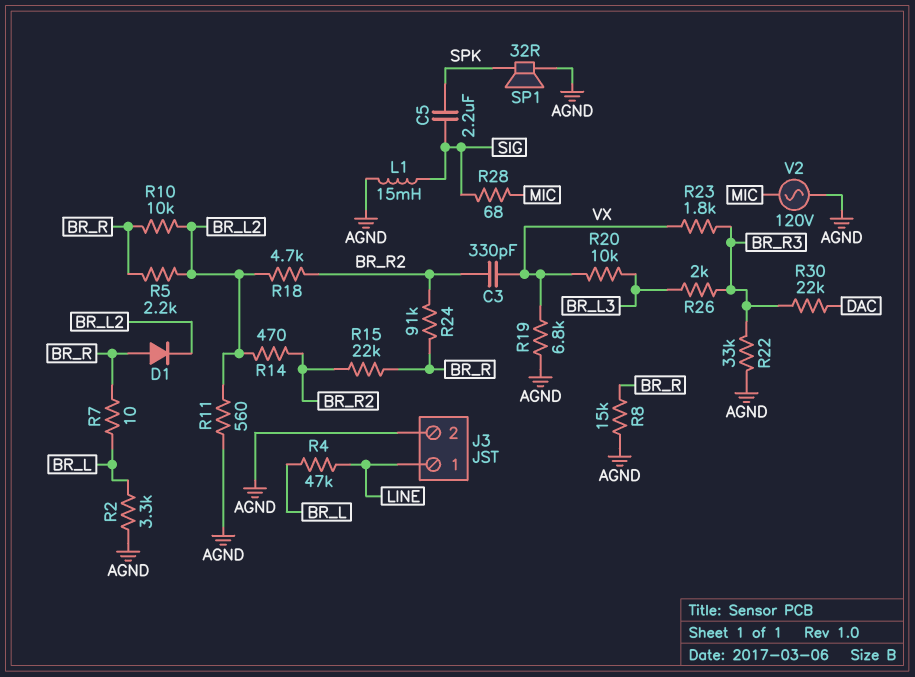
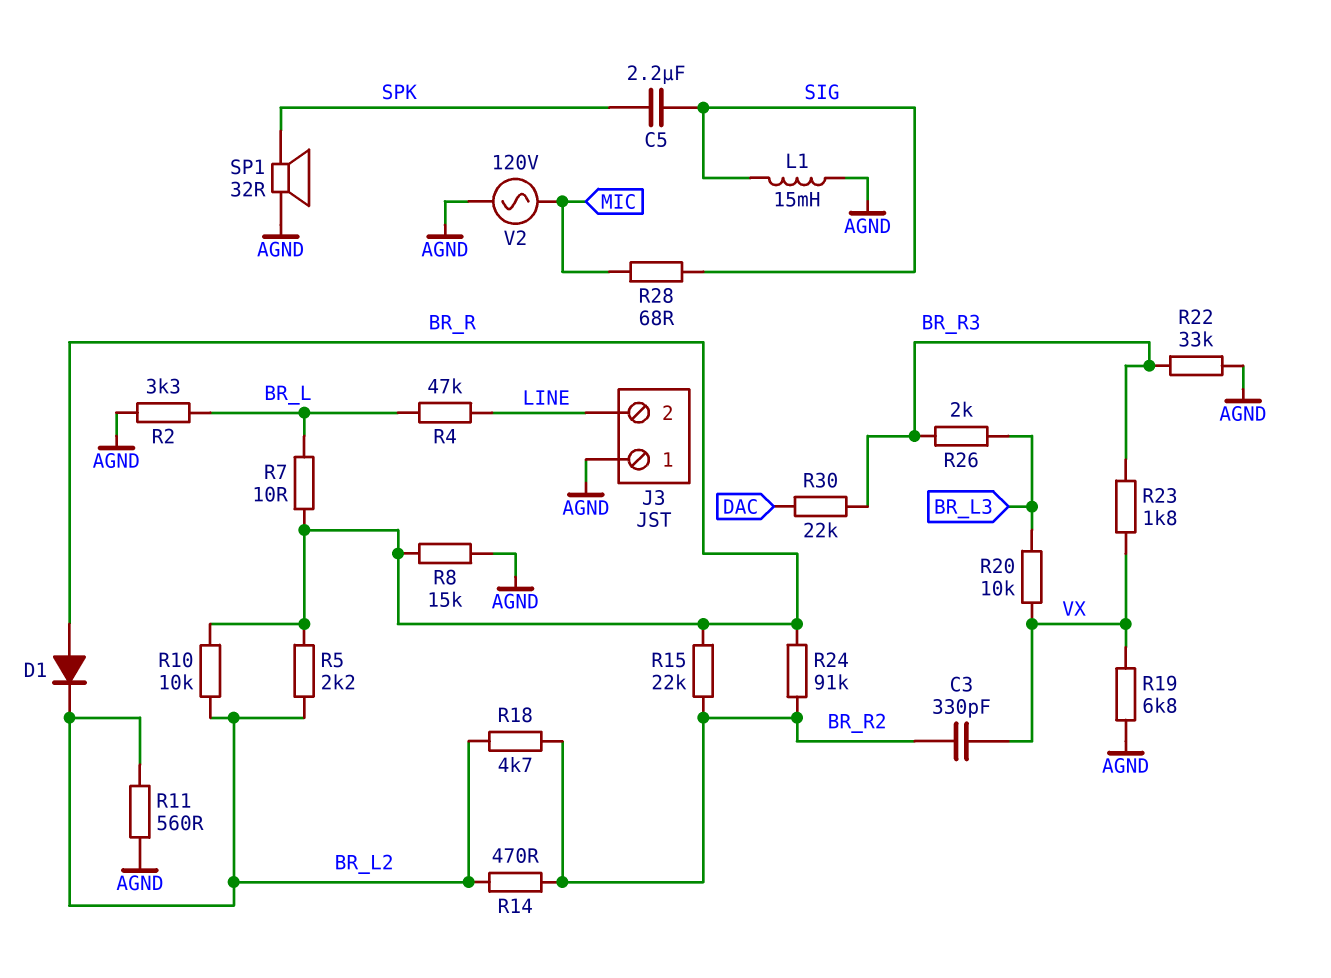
J3 pin 1: LINE -> AGND
J3 pin 2: AGND -> LINE

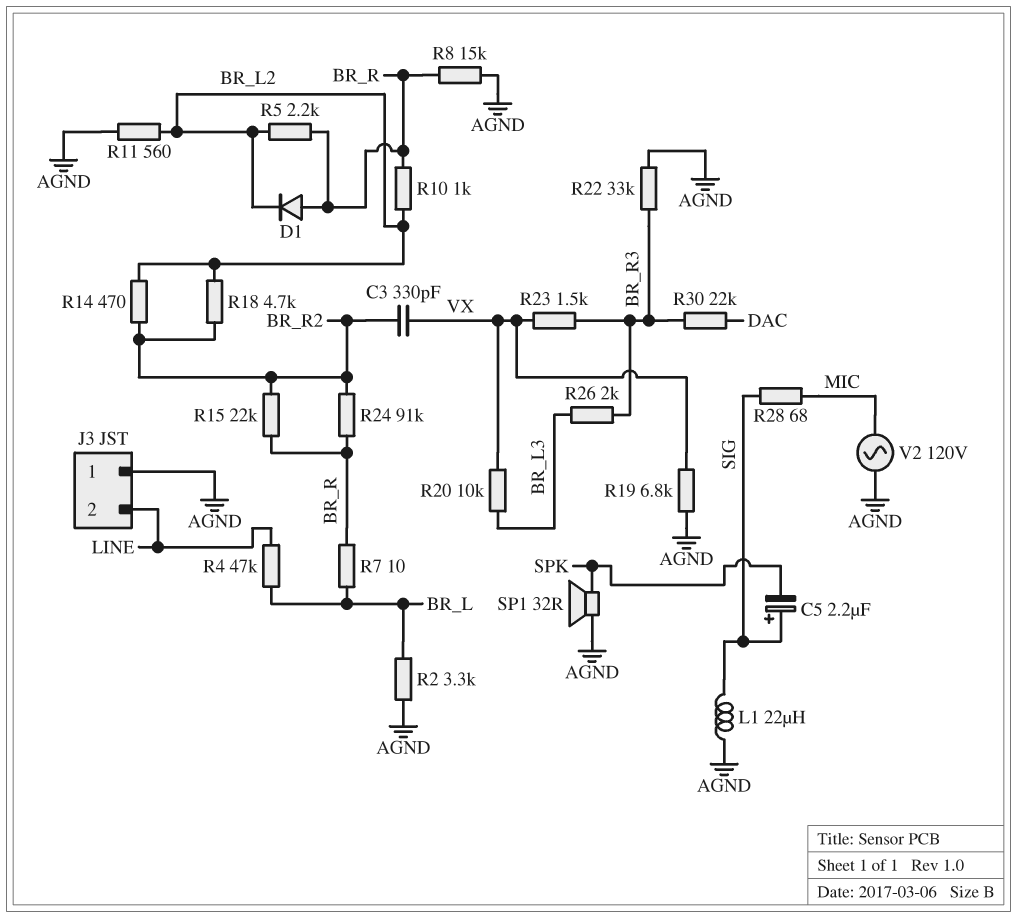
C5: 2.2uF (SIG, SPK) -> 2.2uF (plus SIG, minus SPK)
L1: 15mH (AGND, SIG) -> 22uH (AGND, SIG)
R10: 10k (BR_L2, BR_R) -> 1k (BR_L2, BR_R)
R23: 1.8k (BR_R3, VX) -> 1.5k (BR_R3, VX)

